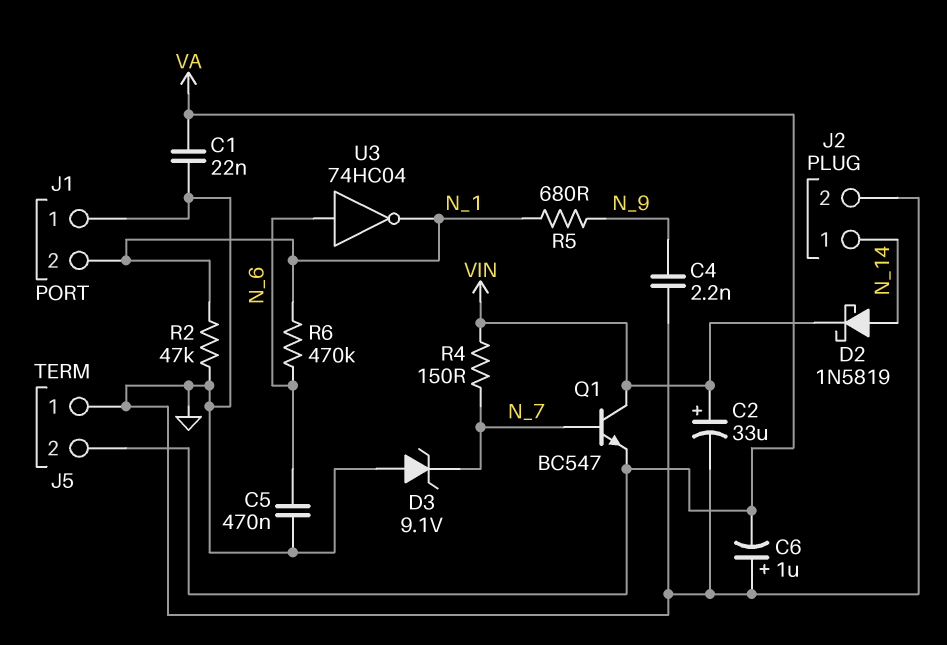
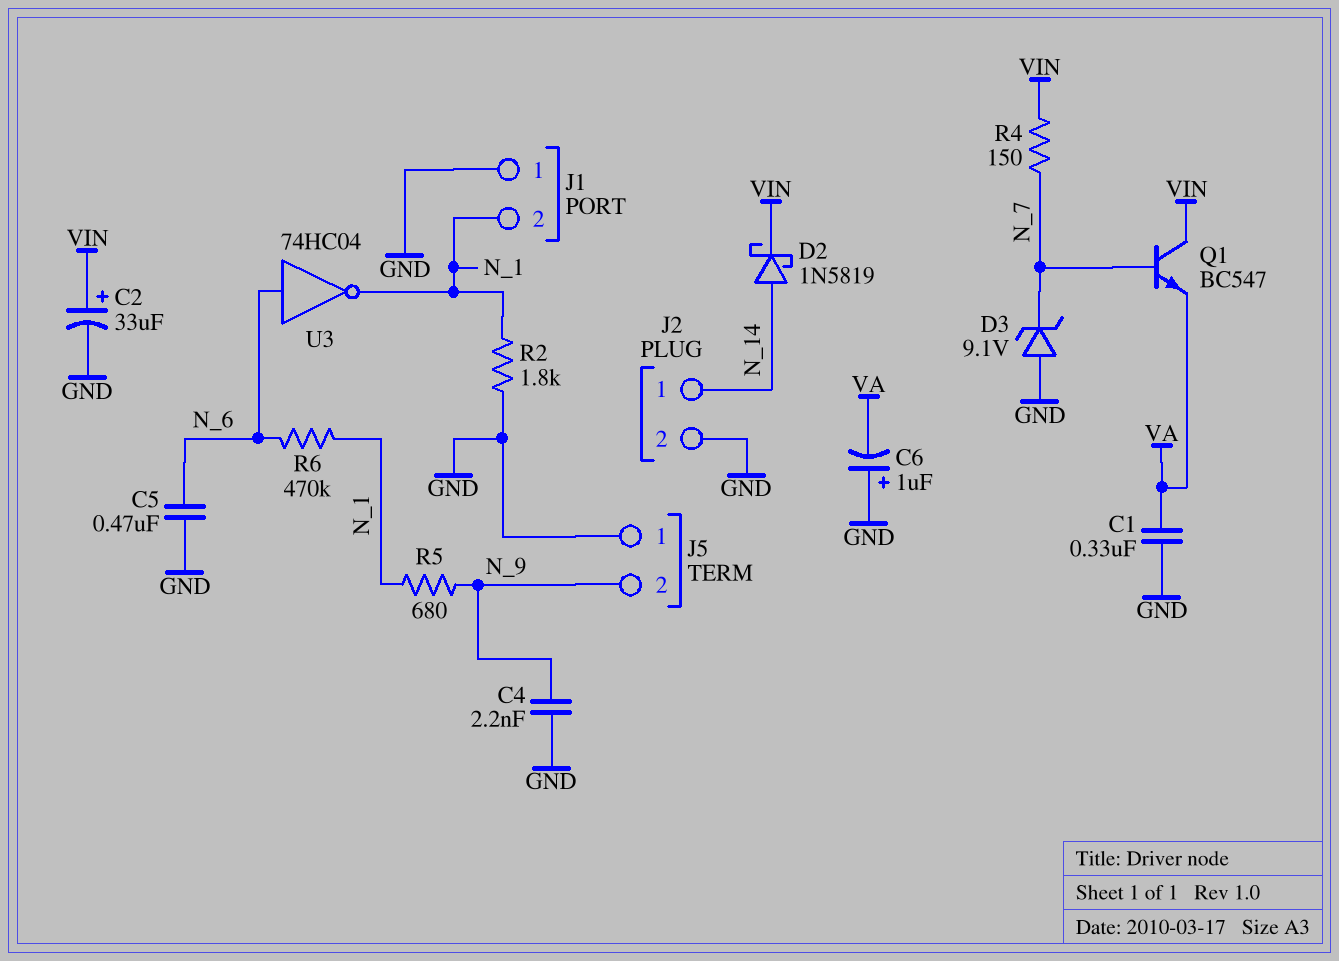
C1: 22nF (GND, VA) -> 330nF (GND, VA)
J5 pin 2: VA -> N_9
R2: 47k (GND, N_1) -> 1.8k (GND, N_1)

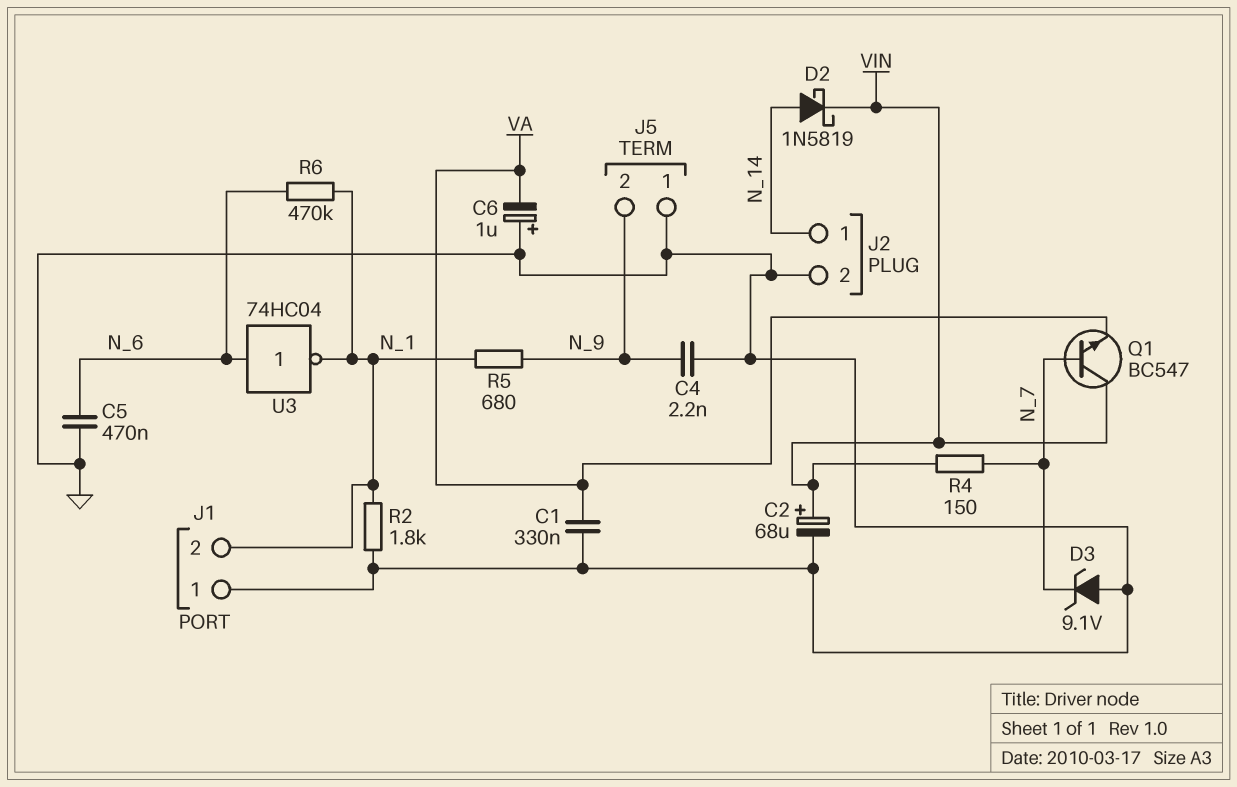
C2: 33uF (plus VIN, minus GND) -> 68uF (plus VIN, minus GND)

